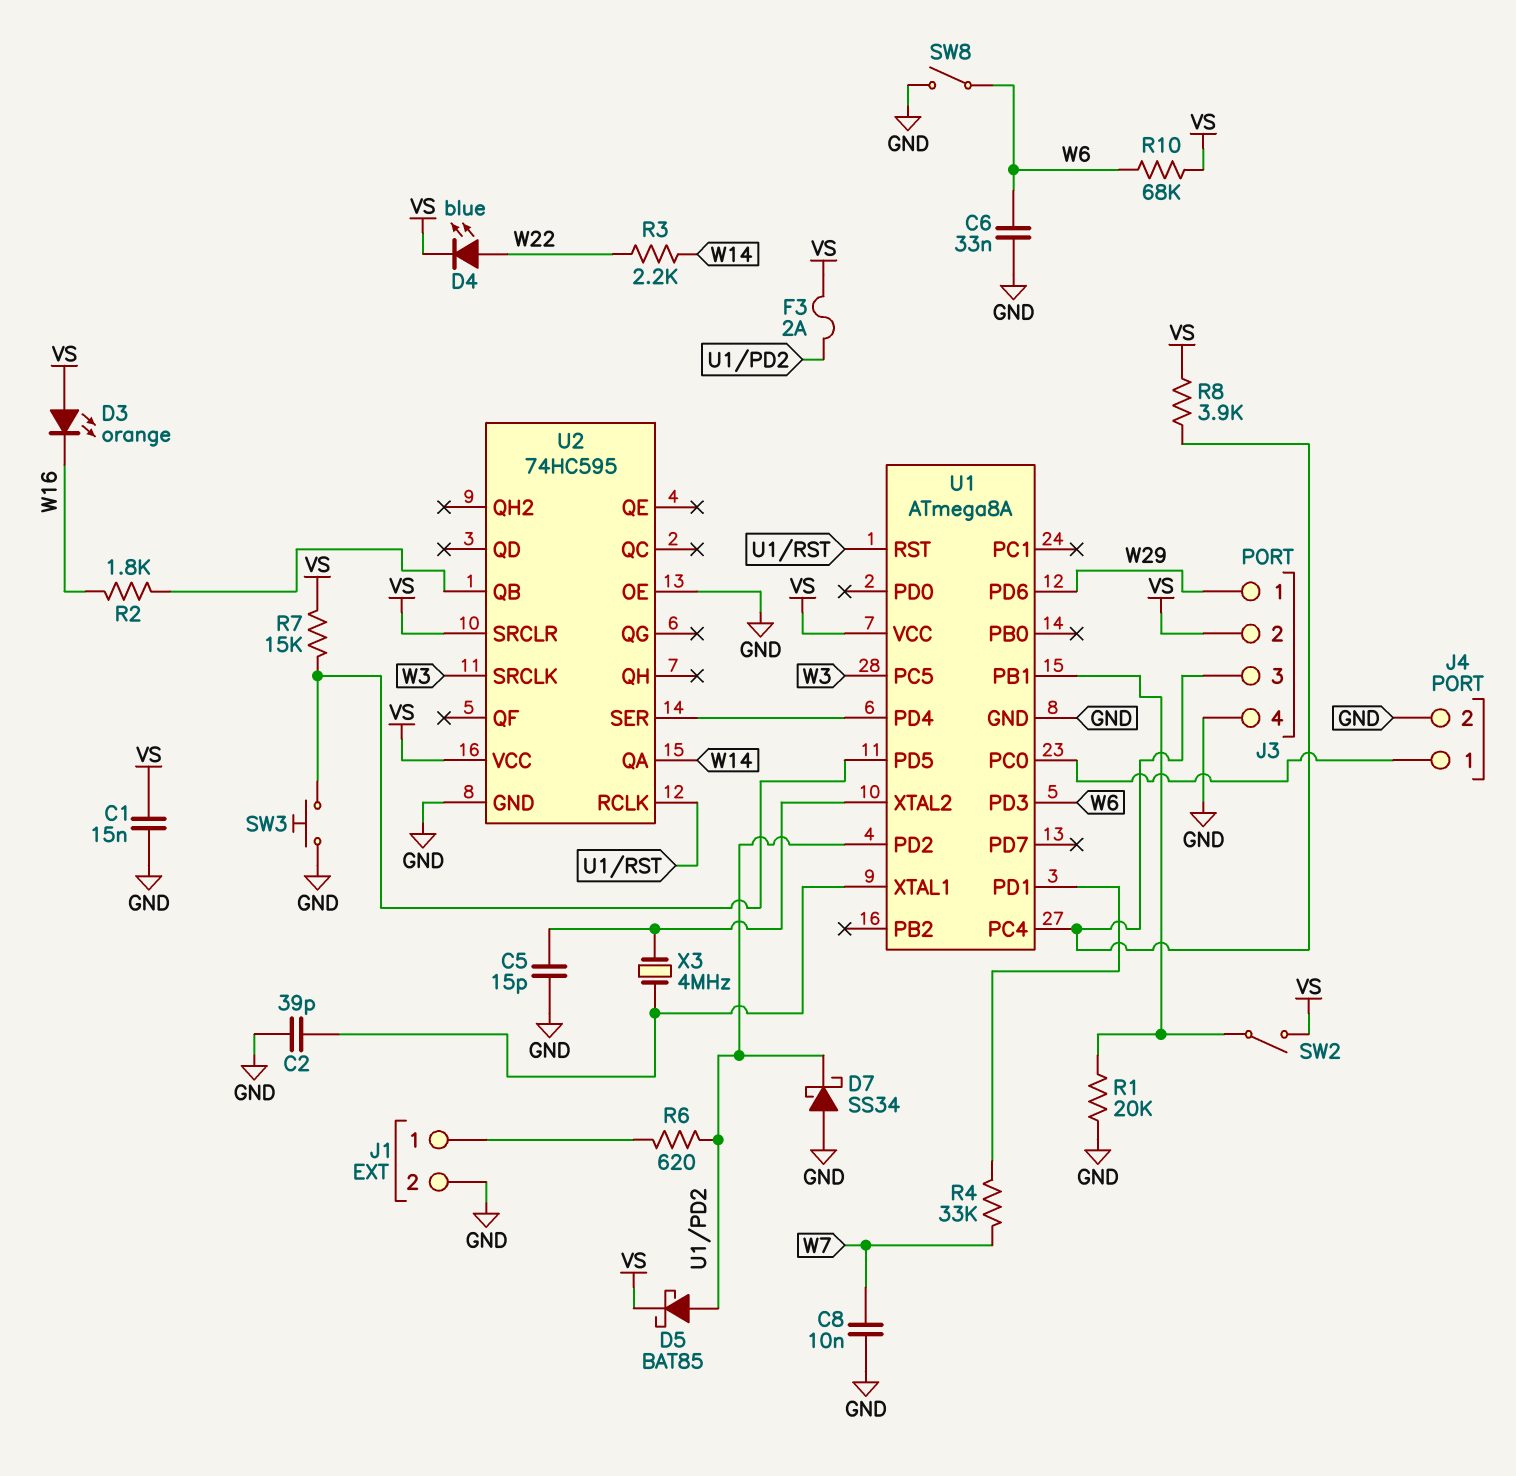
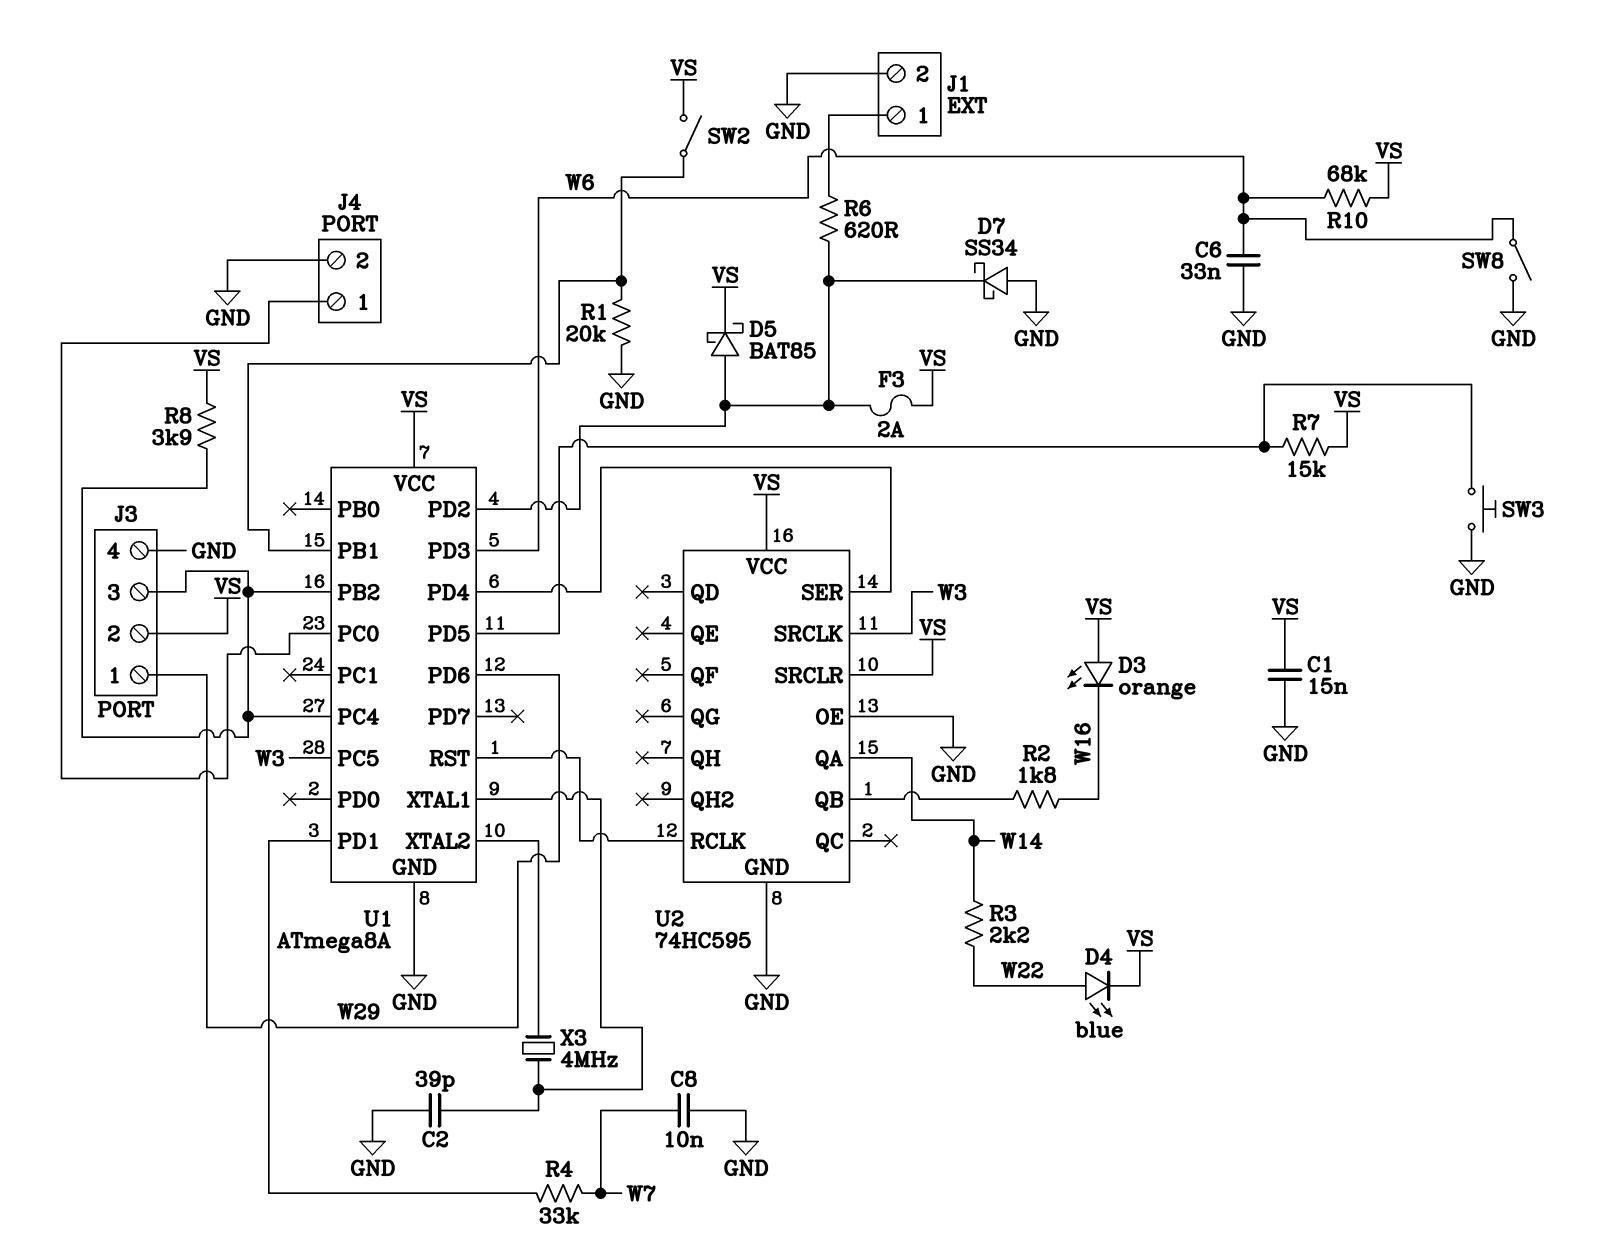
C5: 15pF (GND, U1/XTAL2) -> none
U1 pin PB2: none -> J3/3

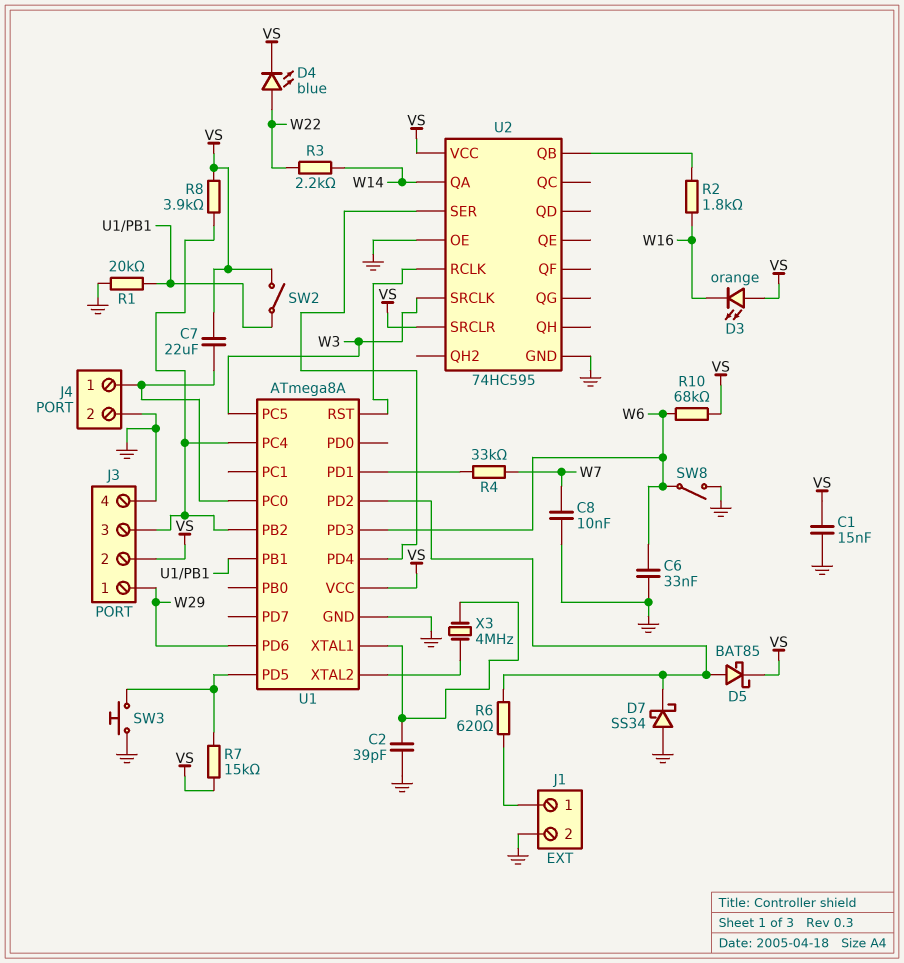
C7: none -> 22uF (J4/1, VS)
F3: 2A (U1/PD2, VS) -> none

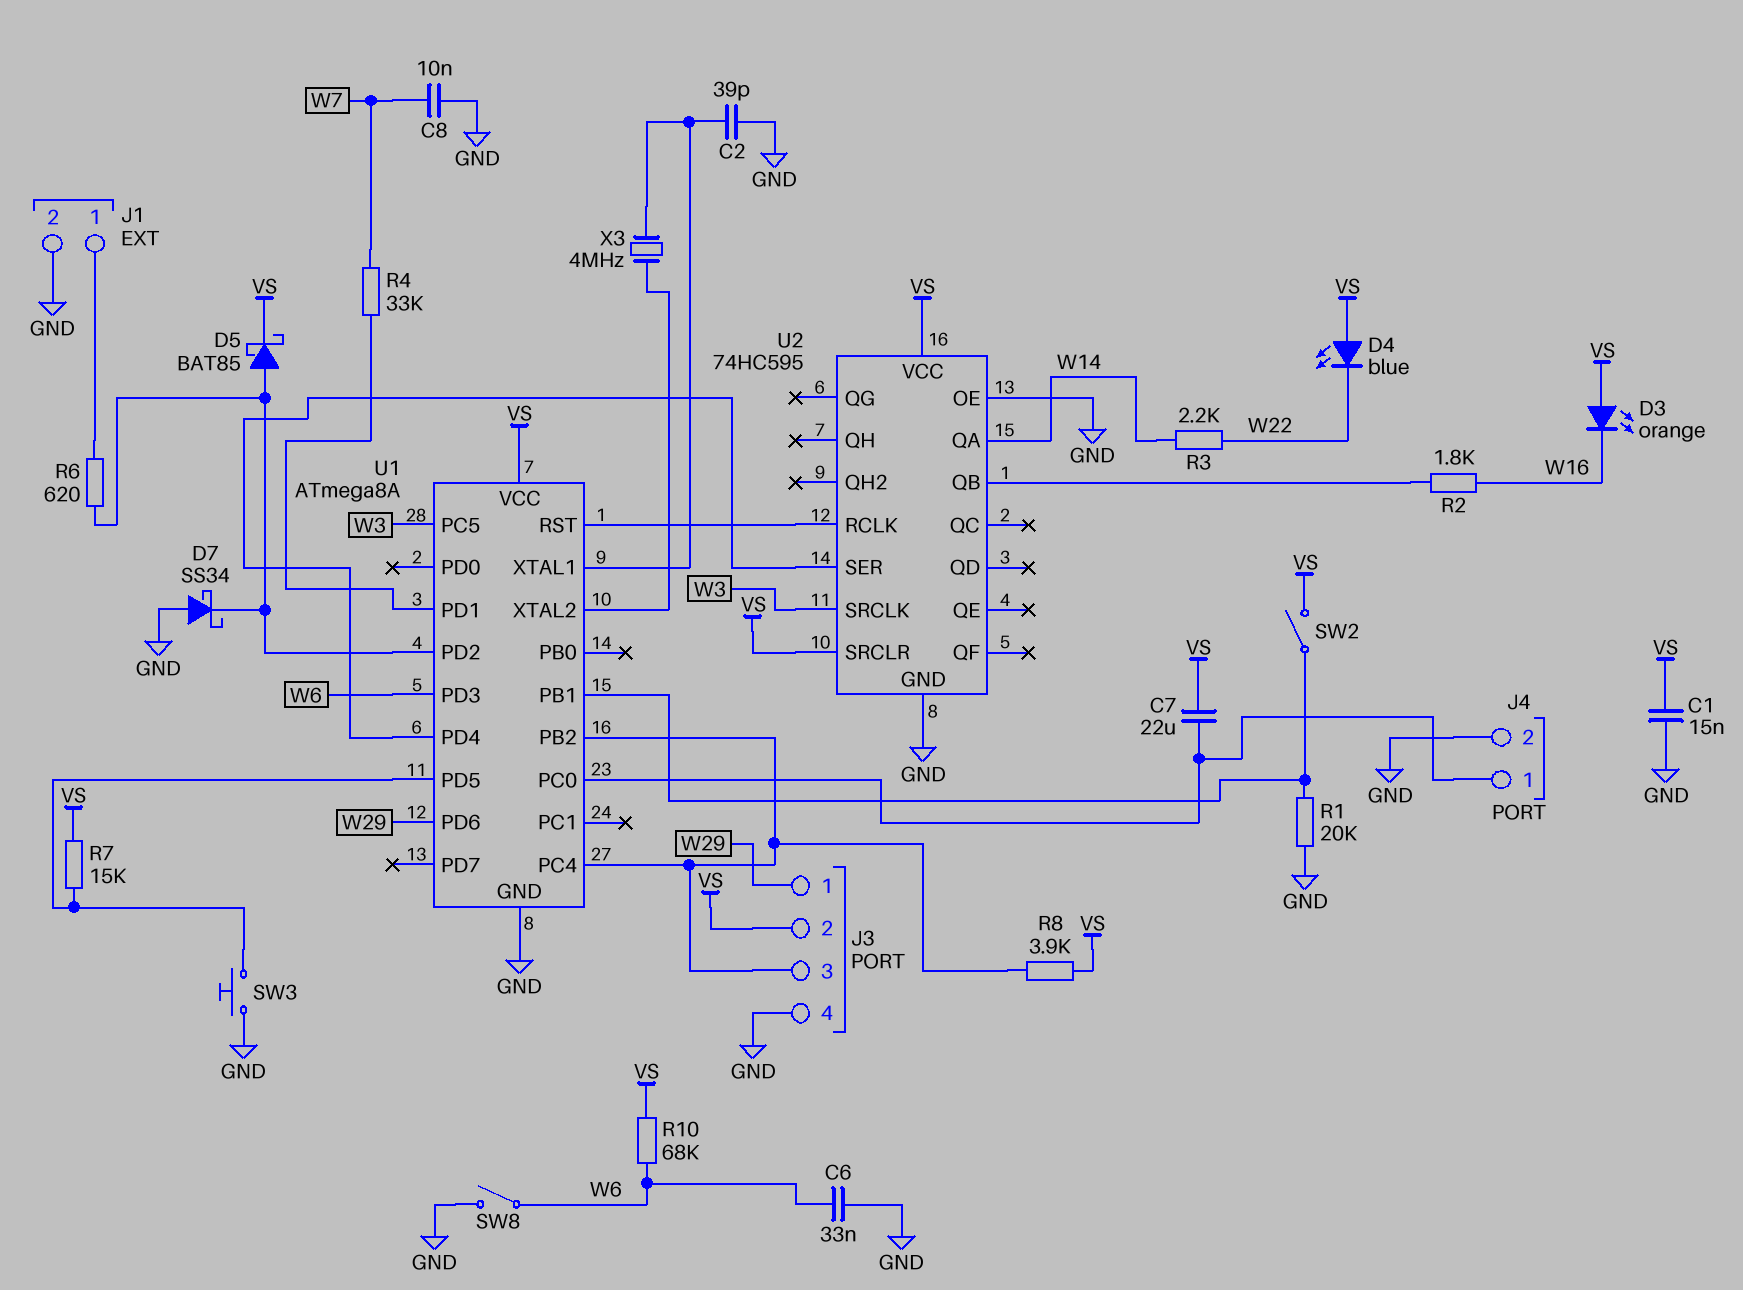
D4: LED blue (A W22, K VS) -> LED blue (A VS, K W22)

